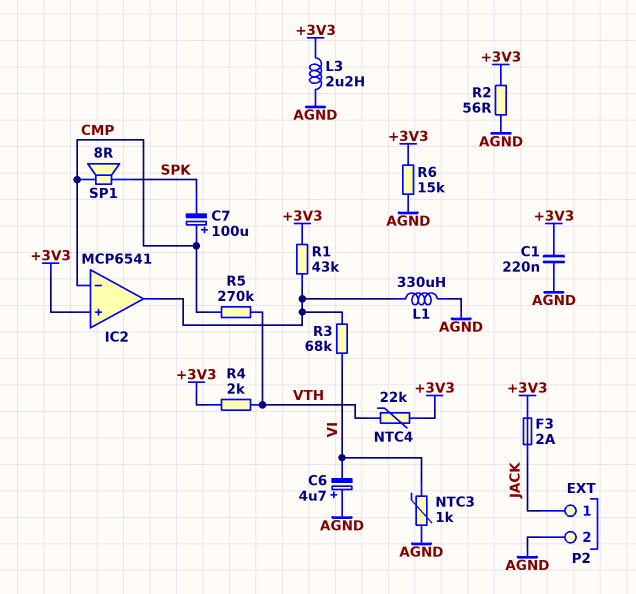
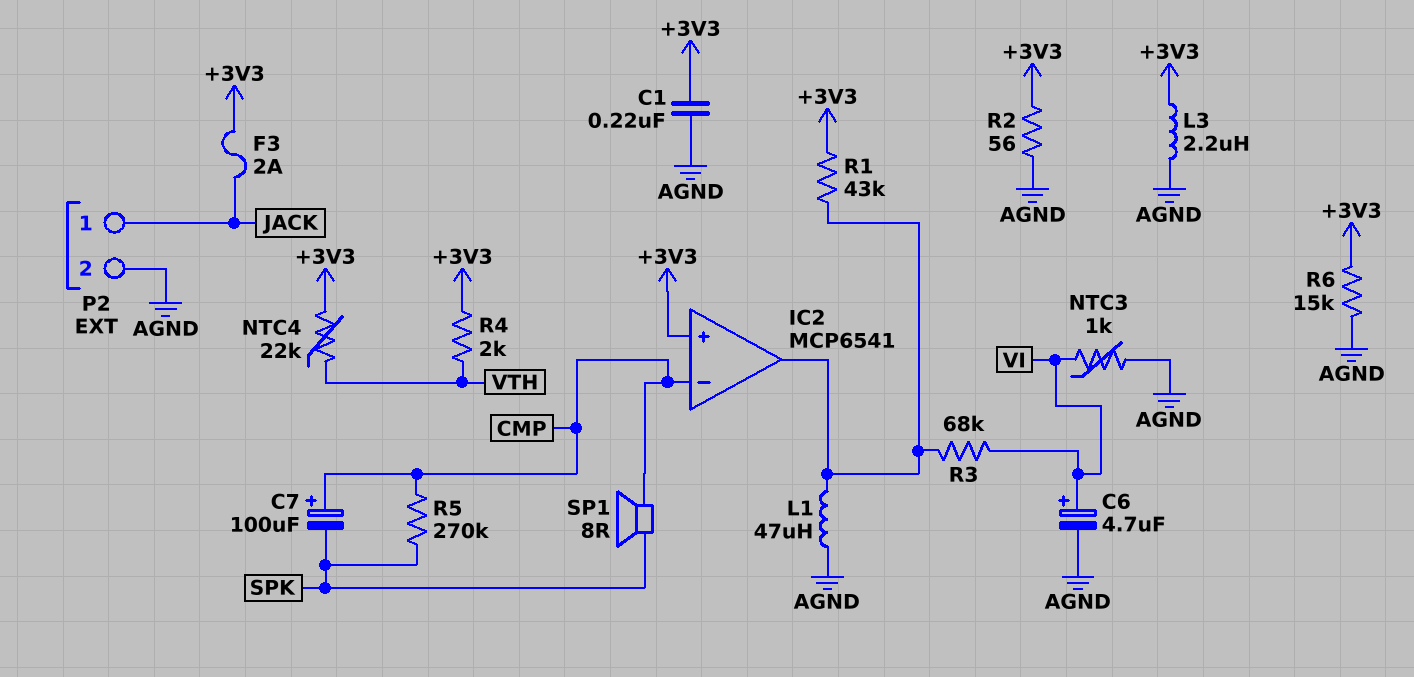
C6: 4.7uF (plus AGND, minus VI) -> 4.7uF (plus VI, minus AGND)
L1: 330uH (AGND, IC2/out) -> 47uH (AGND, IC2/out)
R5: 270k (CMP, VTH) -> 270k (CMP, SPK)

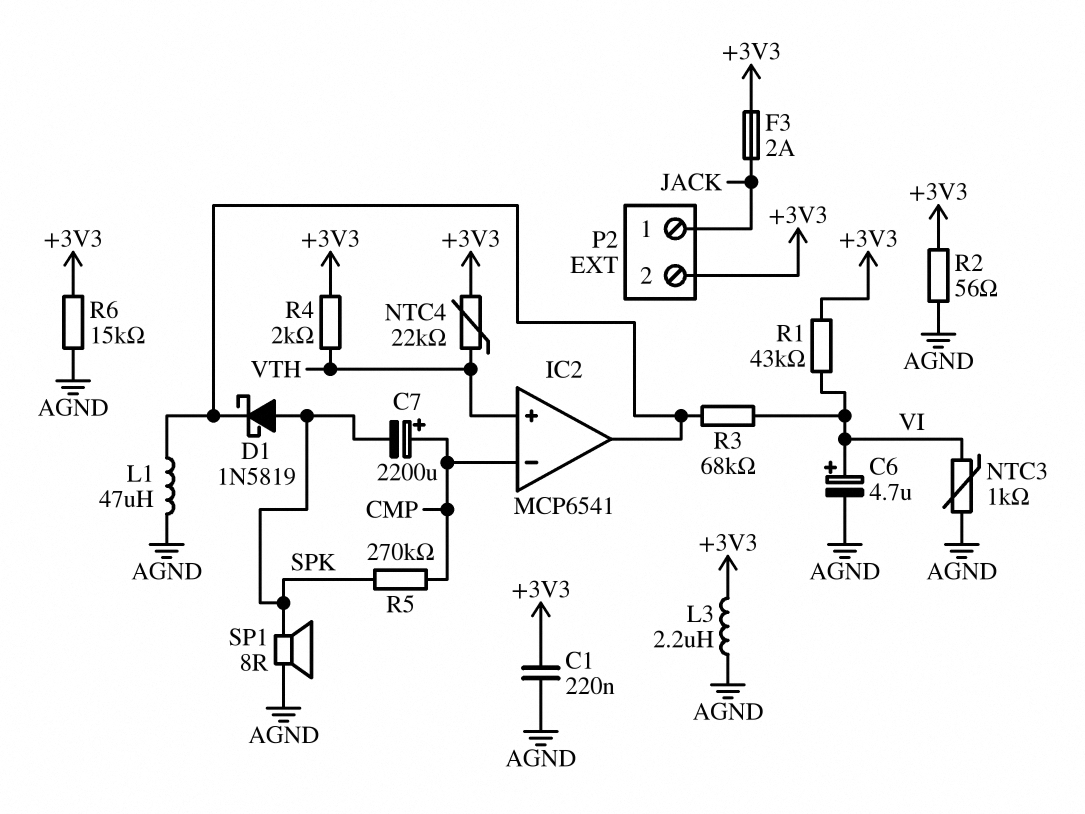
C7: 100uF (plus CMP, minus SPK) -> 2200uF (plus CMP, minus SPK)
D1: none -> schottky 1N5819 (A SPK, K IC2/out)
IC2 pin in+: +3V3 -> VTH
P2 pin 2: AGND -> +3V3
R1: 43k (+3V3, IC2/out) -> 43k (+3V3, VI)
SP1: speaker 8R (CMP, SPK) -> speaker 8R (AGND, SPK)

